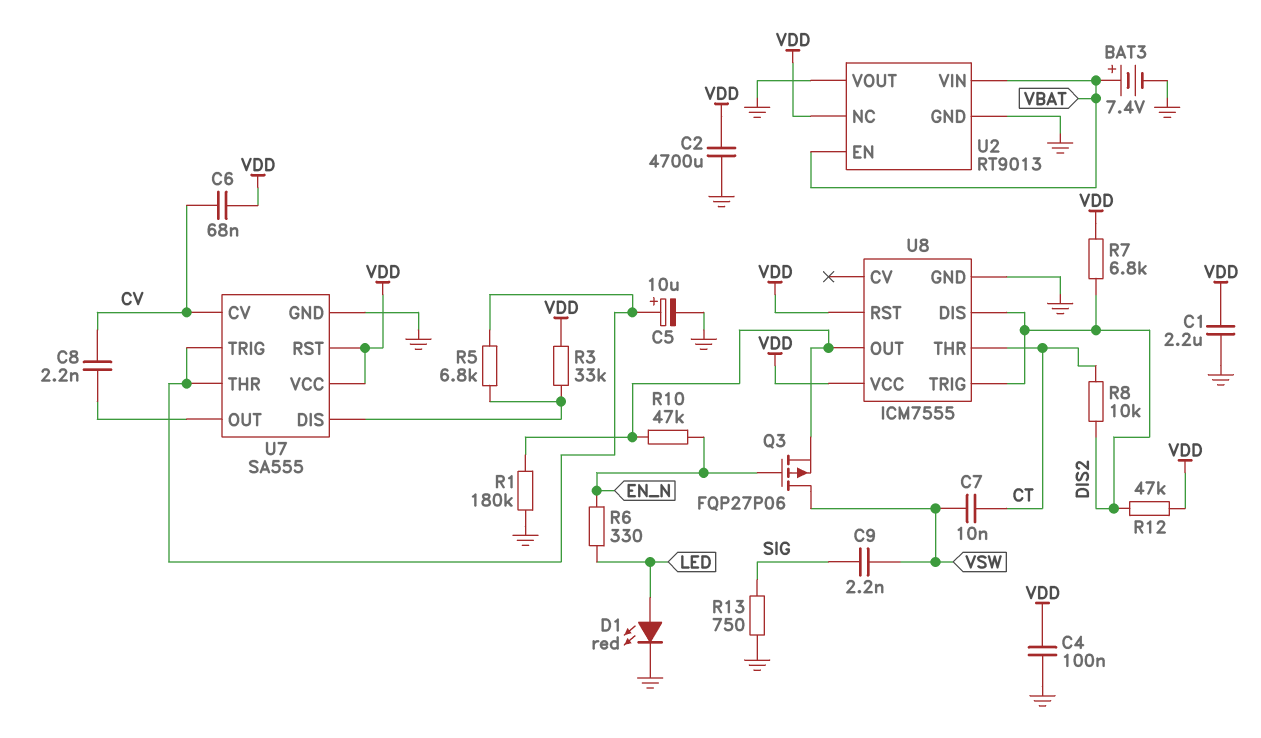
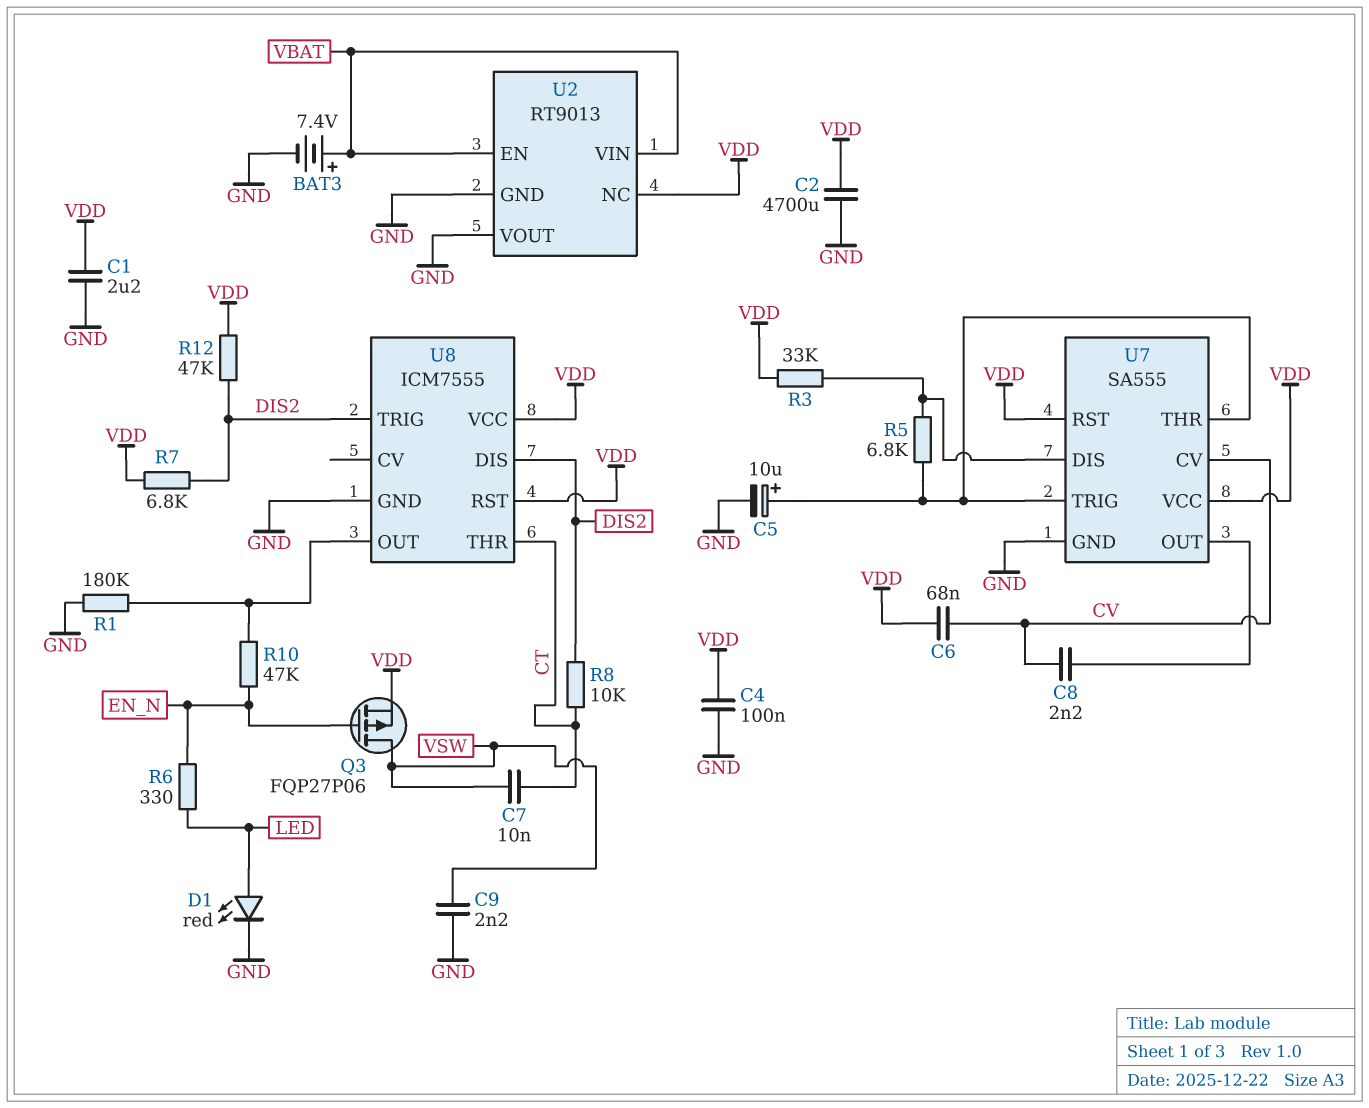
C9: 2.2nF (SIG, VSW) -> 2.2nF (GND, VSW)
Q3: PMOS FQP27P06 (G EN_N, D VSW, S U8/OUT) -> PMOS FQP27P06 (G EN_N, D VSW, S VDD)
R13: 750 (GND, SIG) -> none

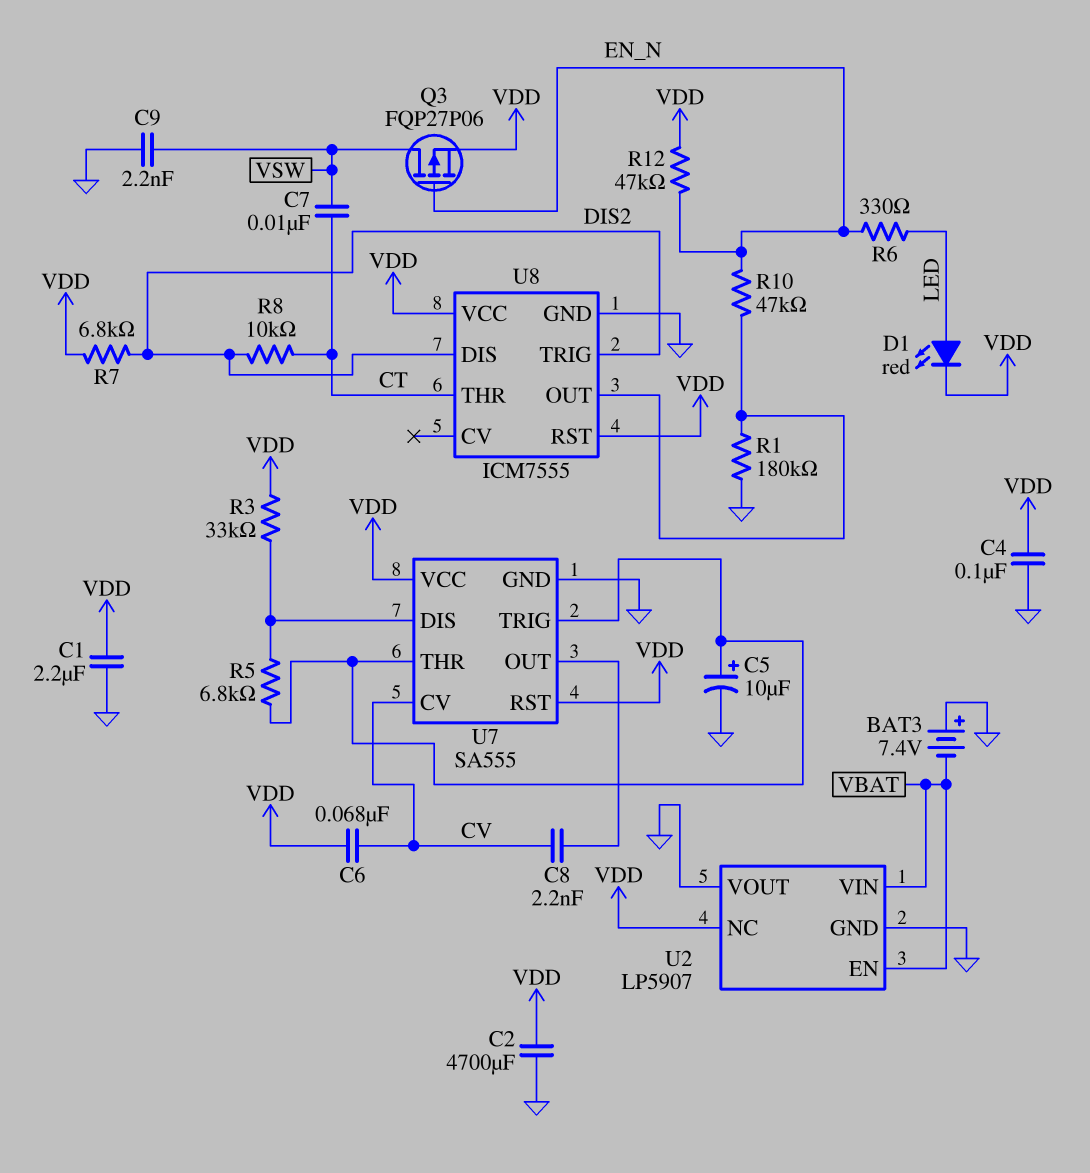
BAT3: 7.4V (plus VBAT, minus GND) -> 7.4V (plus GND, minus VBAT)
D1: LED red (A LED, K GND) -> LED red (A LED, K VDD)
R12: 47k (DIS2, VDD) -> 47k (EN_N, VDD)
U2: RT9013 -> LP5907

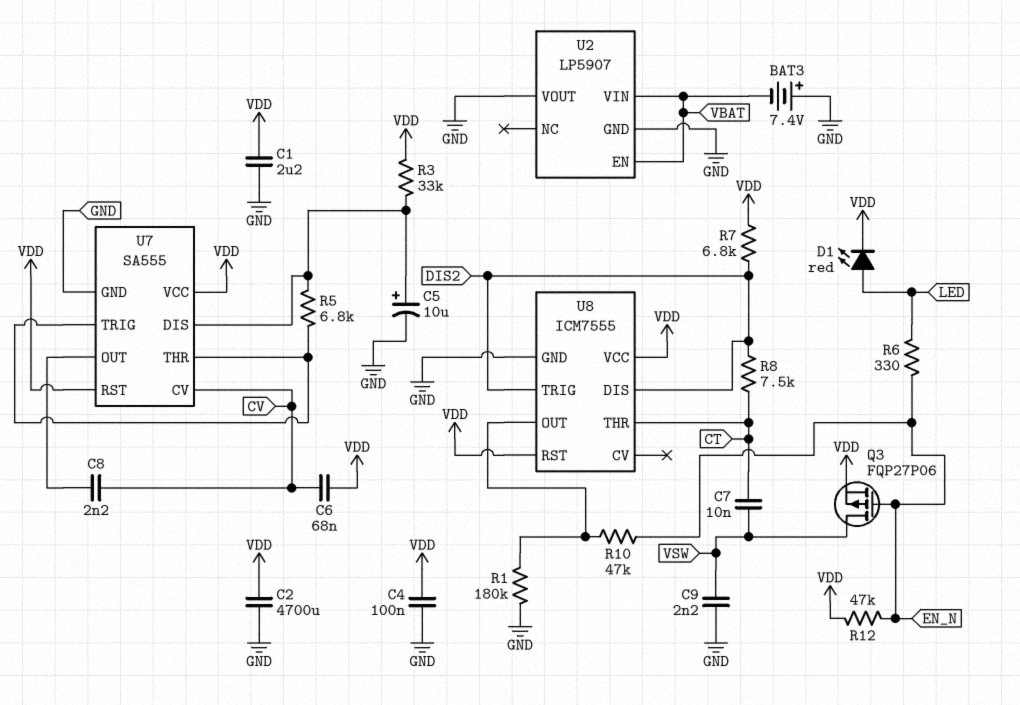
C5: 10uF (plus U7/THR, minus GND) -> 10uF (plus U7/DIS, minus GND)
R8: 10k (CT, DIS2) -> 7.5k (CT, DIS2)
U2 pin NC: VDD -> none

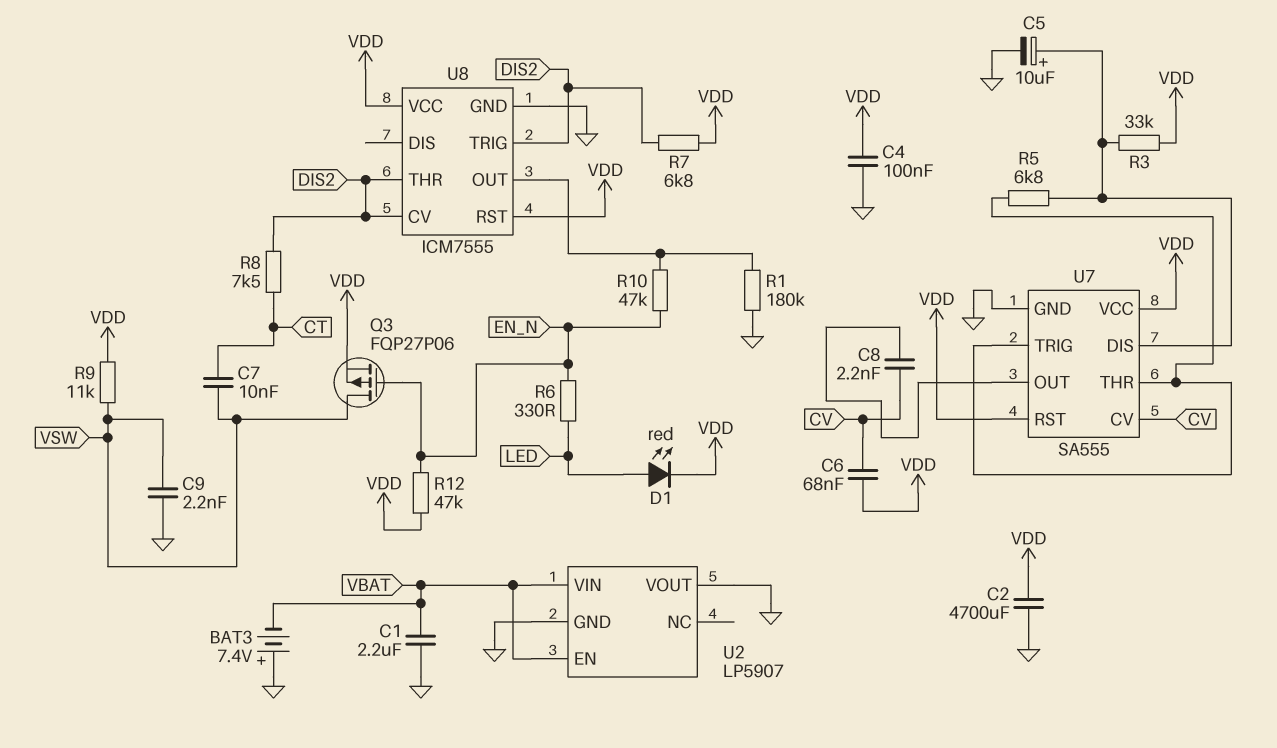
C1: 2.2uF (GND, VDD) -> 2.2uF (GND, VBAT)
R9: none -> 11k (VDD, VSW)
U8 pin CV: none -> DIS2
U8 pin DIS: DIS2 -> none
U8 pin THR: CT -> DIS2

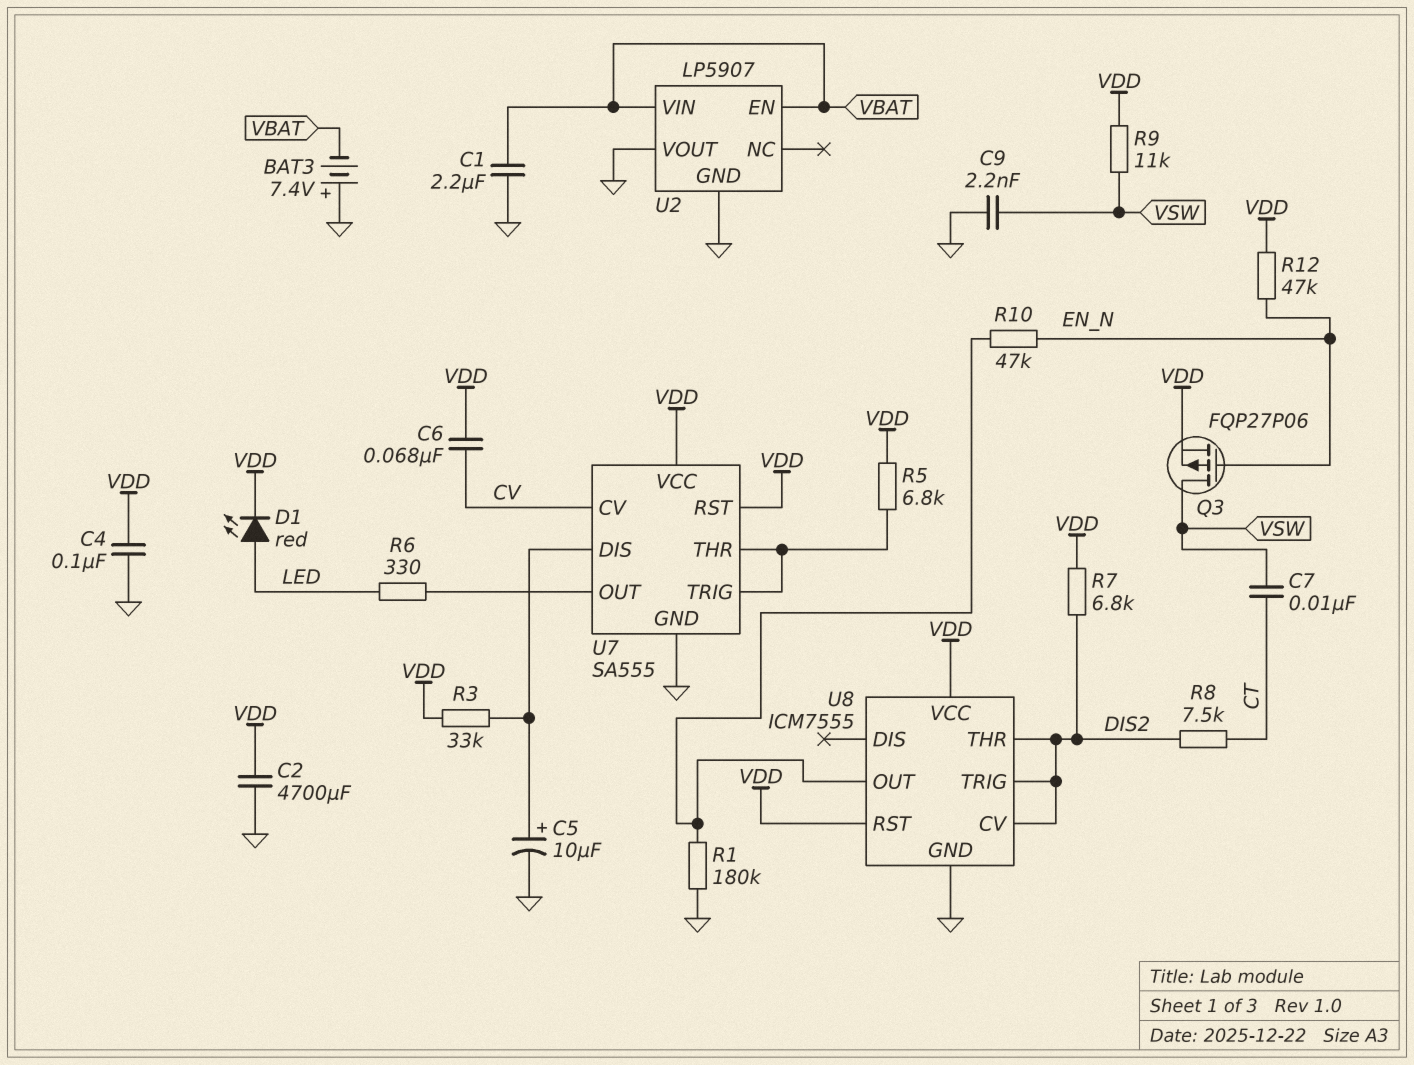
C8: 2.2nF (CV, U7/OUT) -> none
R5: 6.8k (U7/DIS, U7/THR) -> 6.8k (U7/THR, VDD)
R6: 330 (EN_N, LED) -> 330 (LED, U7/OUT)

